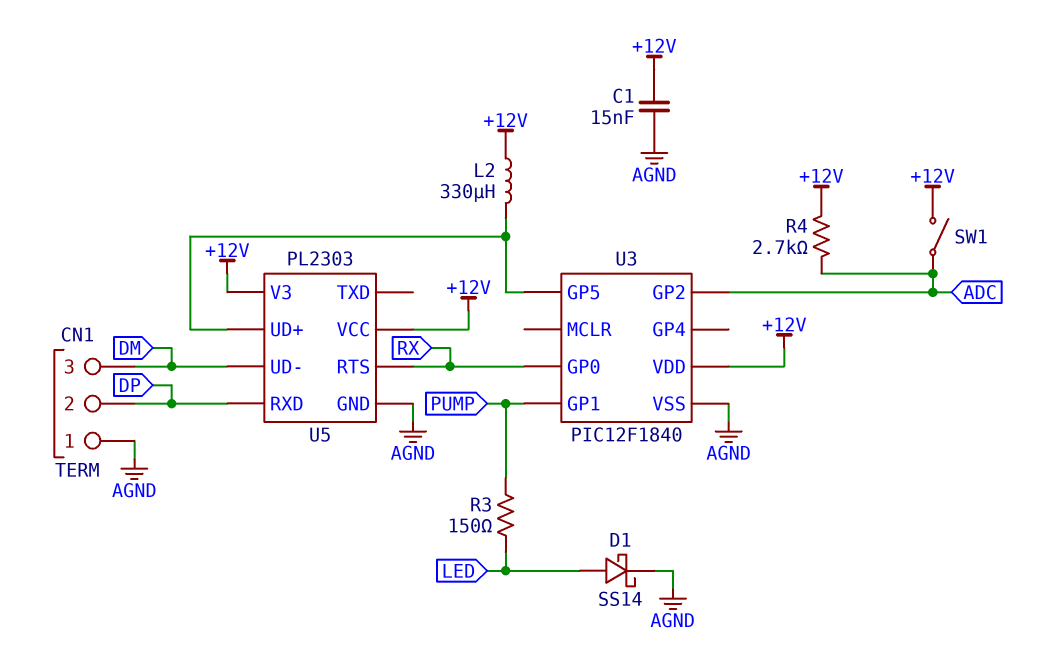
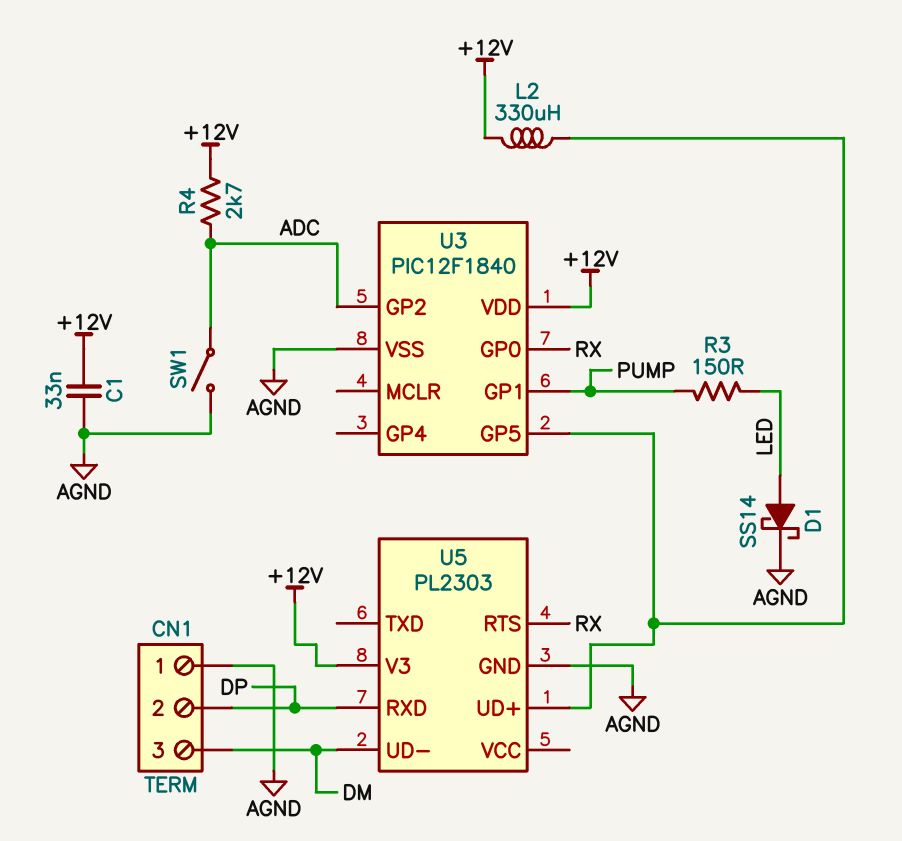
C1: 15nF (+12V, AGND) -> 33nF (+12V, AGND)
SW1: switch (+12V, ADC) -> switch (ADC, AGND)
U5 pin VCC: +12V -> none

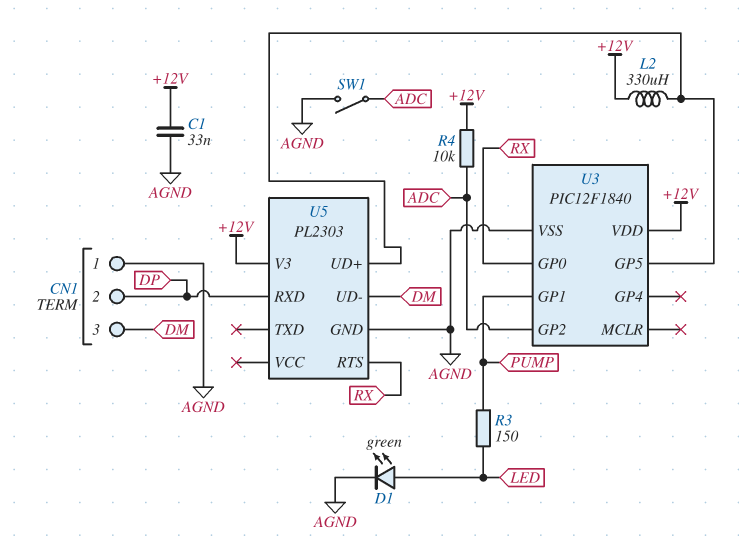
D1: schottky SS14 (A LED, K AGND) -> LED green (A LED, K AGND)
R4: 2.7k (+12V, ADC) -> 10k (+12V, ADC)

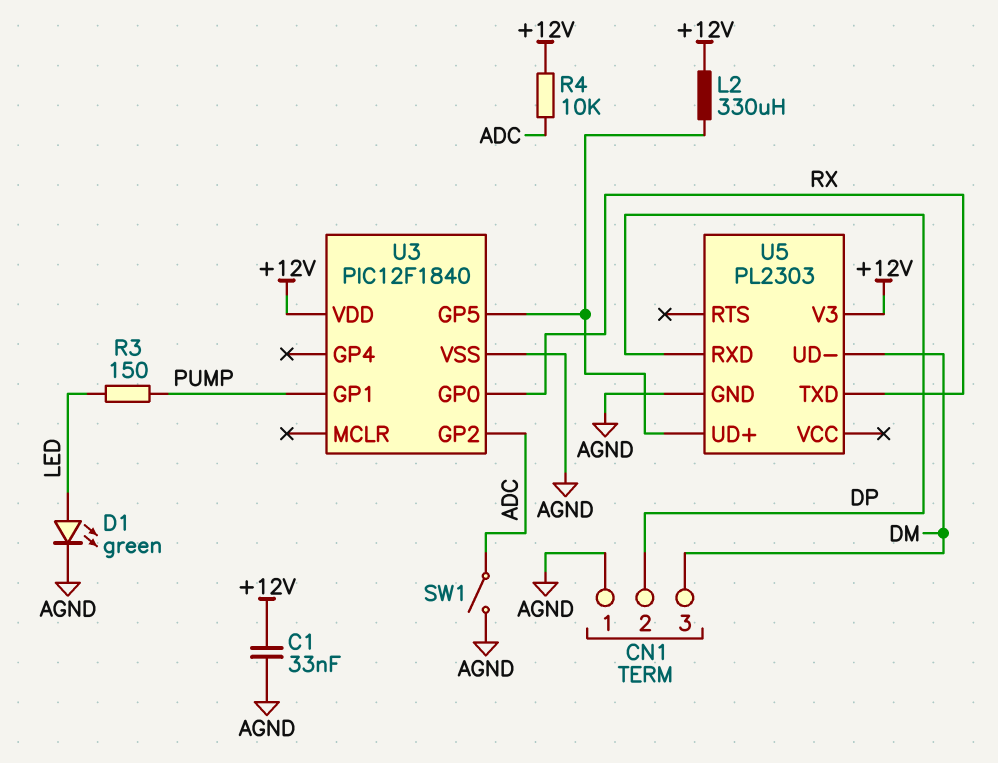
U5 pin RTS: RX -> none
U5 pin TXD: none -> RX

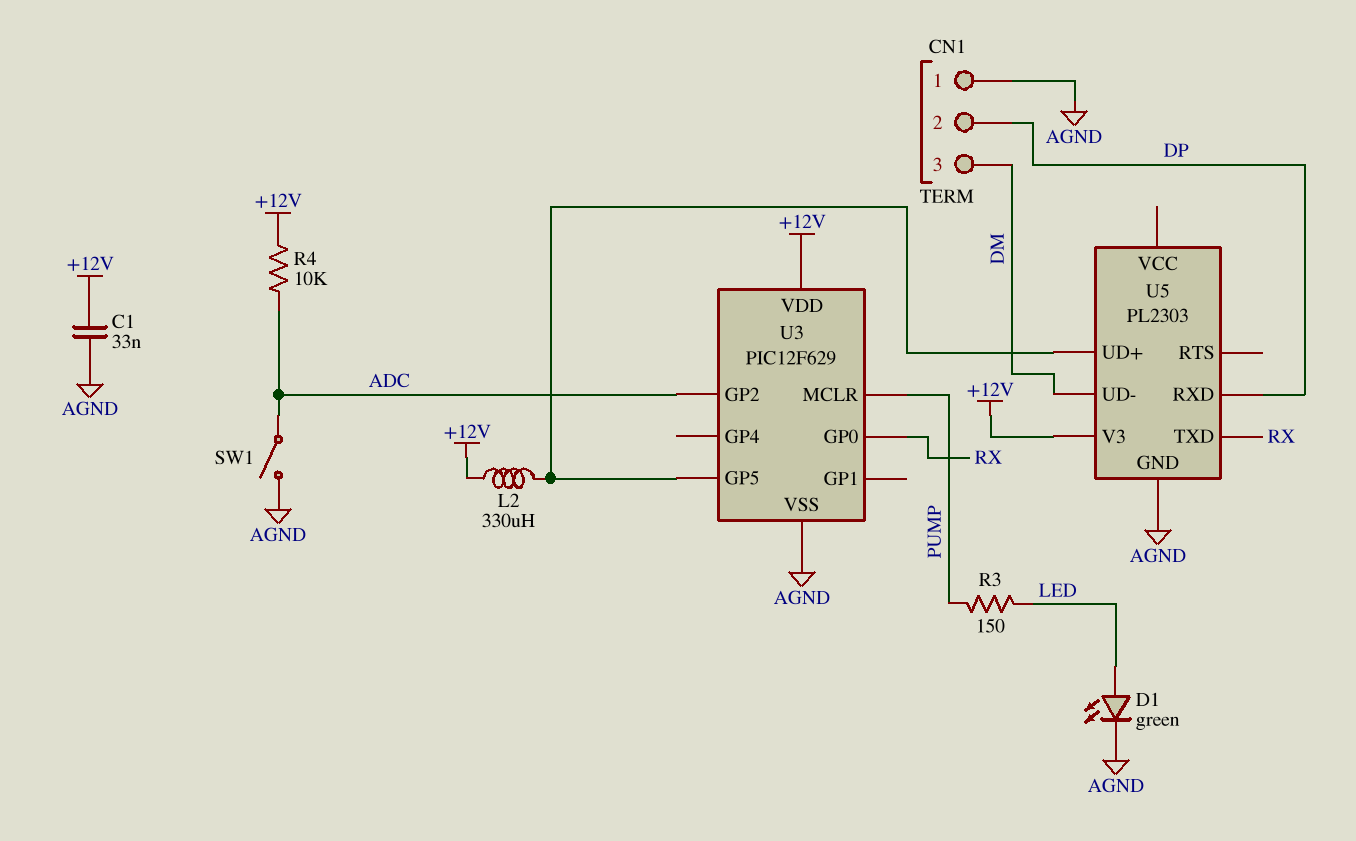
U3: PIC12F1840 -> PIC12F629
U3 pin GP1: PUMP -> none
U3 pin MCLR: none -> PUMP

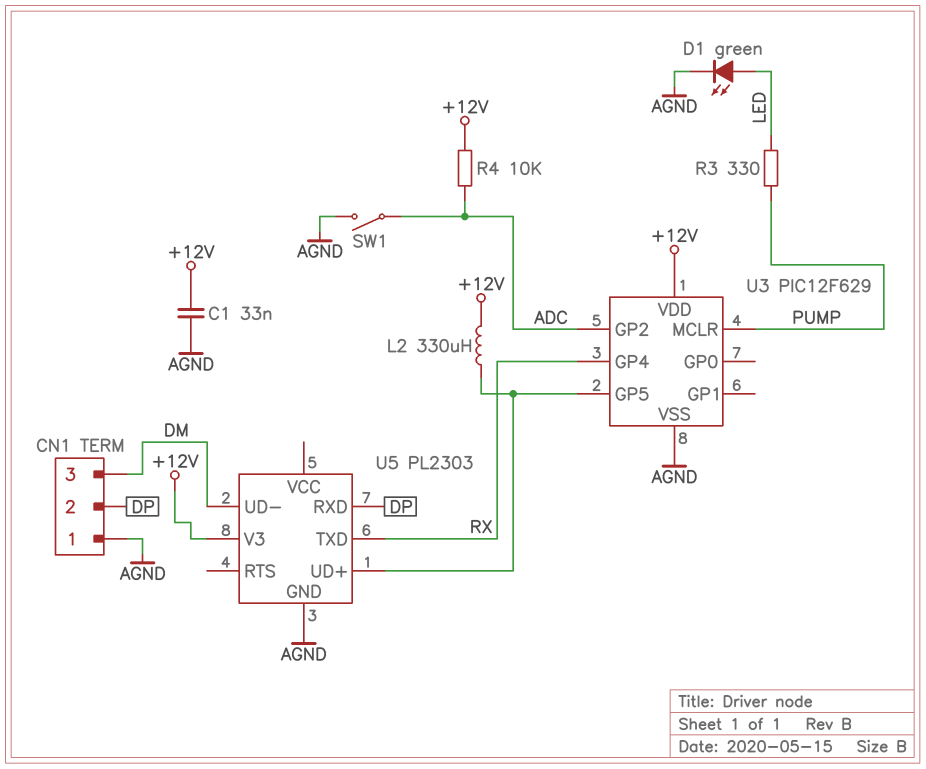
R3: 150 (LED, PUMP) -> 330 (LED, PUMP)
U3 pin GP0: RX -> none
U3 pin GP4: none -> RX

